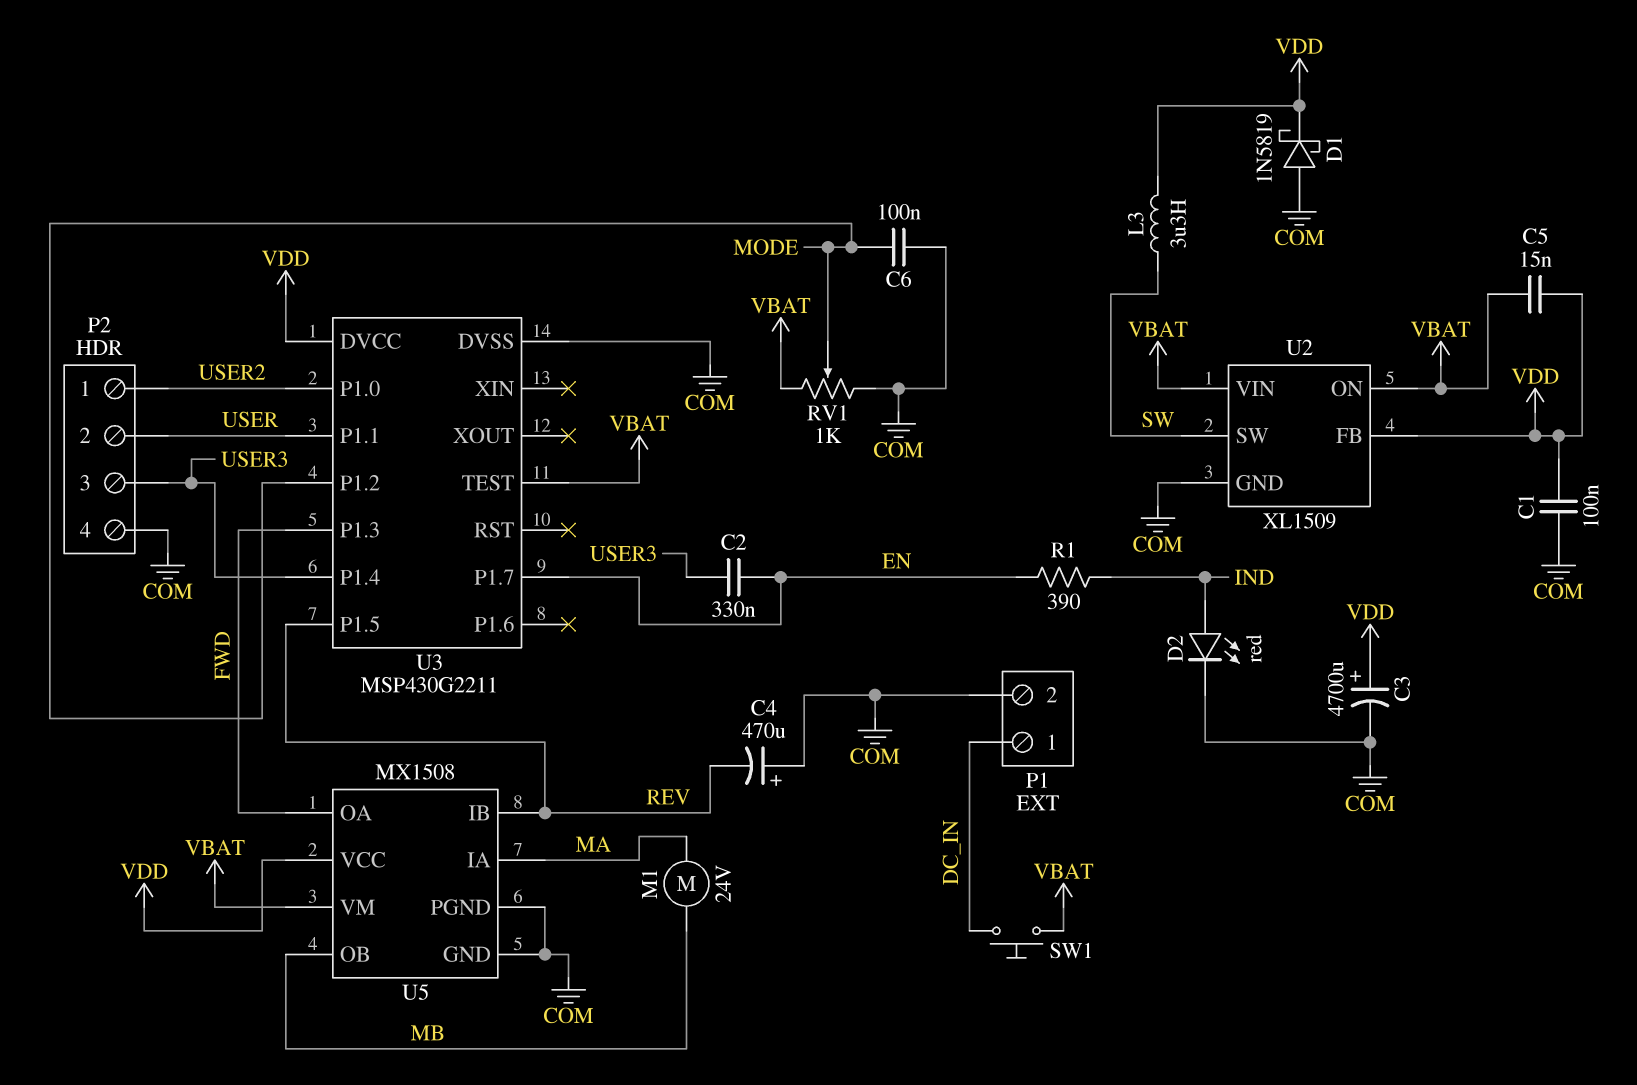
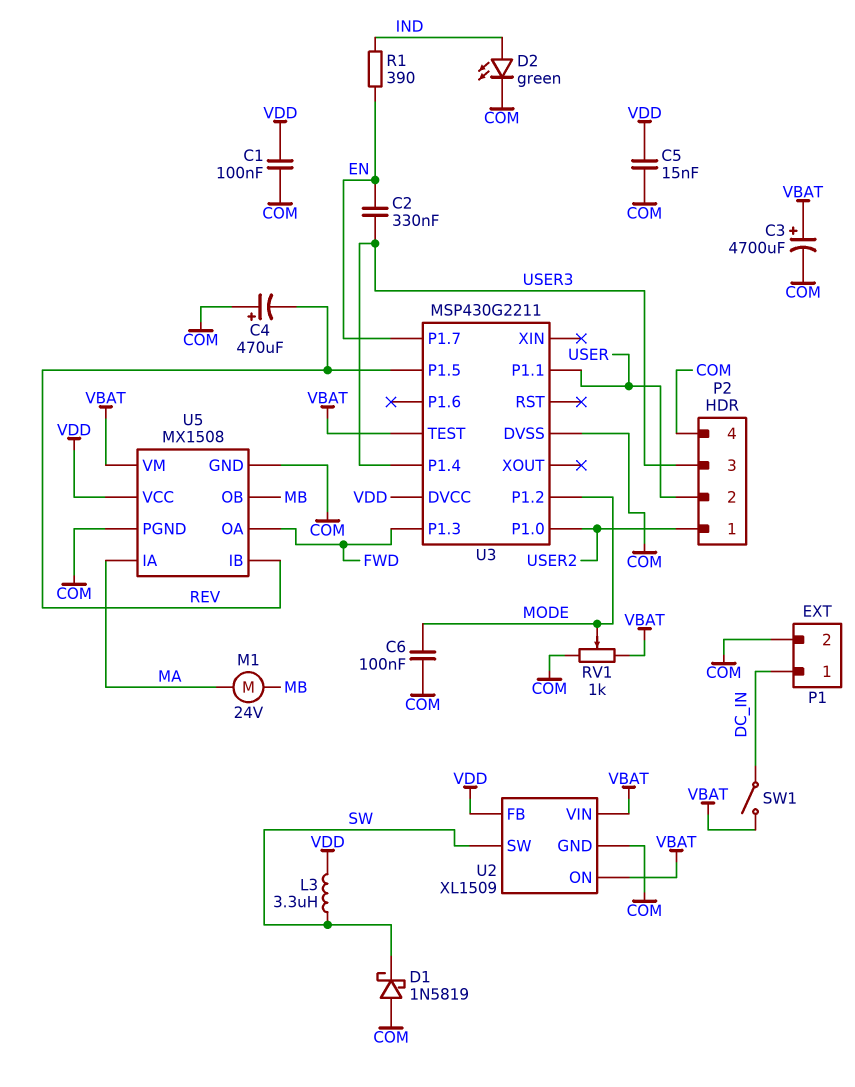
C3: 4700uF (plus VDD, minus COM) -> 4700uF (plus VBAT, minus COM)
C5: 15nF (VBAT, VDD) -> 15nF (COM, VDD)
D1: schottky 1N5819 (A COM, K VDD) -> schottky 1N5819 (A COM, K SW)
D2: LED red (A IND, K COM) -> LED green (A IND, K COM)
SW1: button (DC_IN, VBAT) -> switch (DC_IN, VBAT)

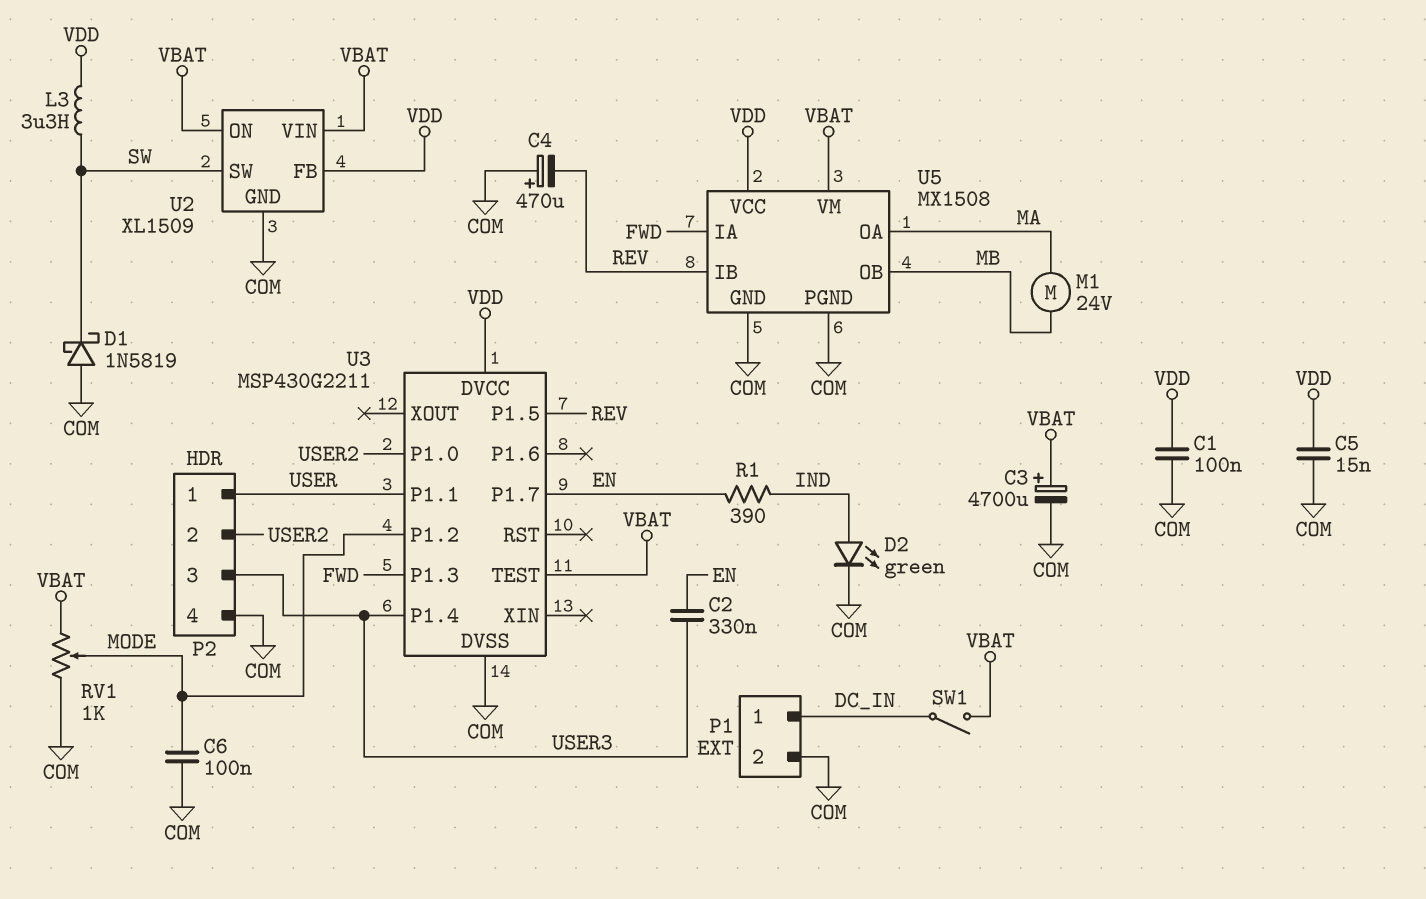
P2 pin 1: USER2 -> USER
P2 pin 2: USER -> USER2
U5 pin IA: MA -> FWD
U5 pin OA: FWD -> MA

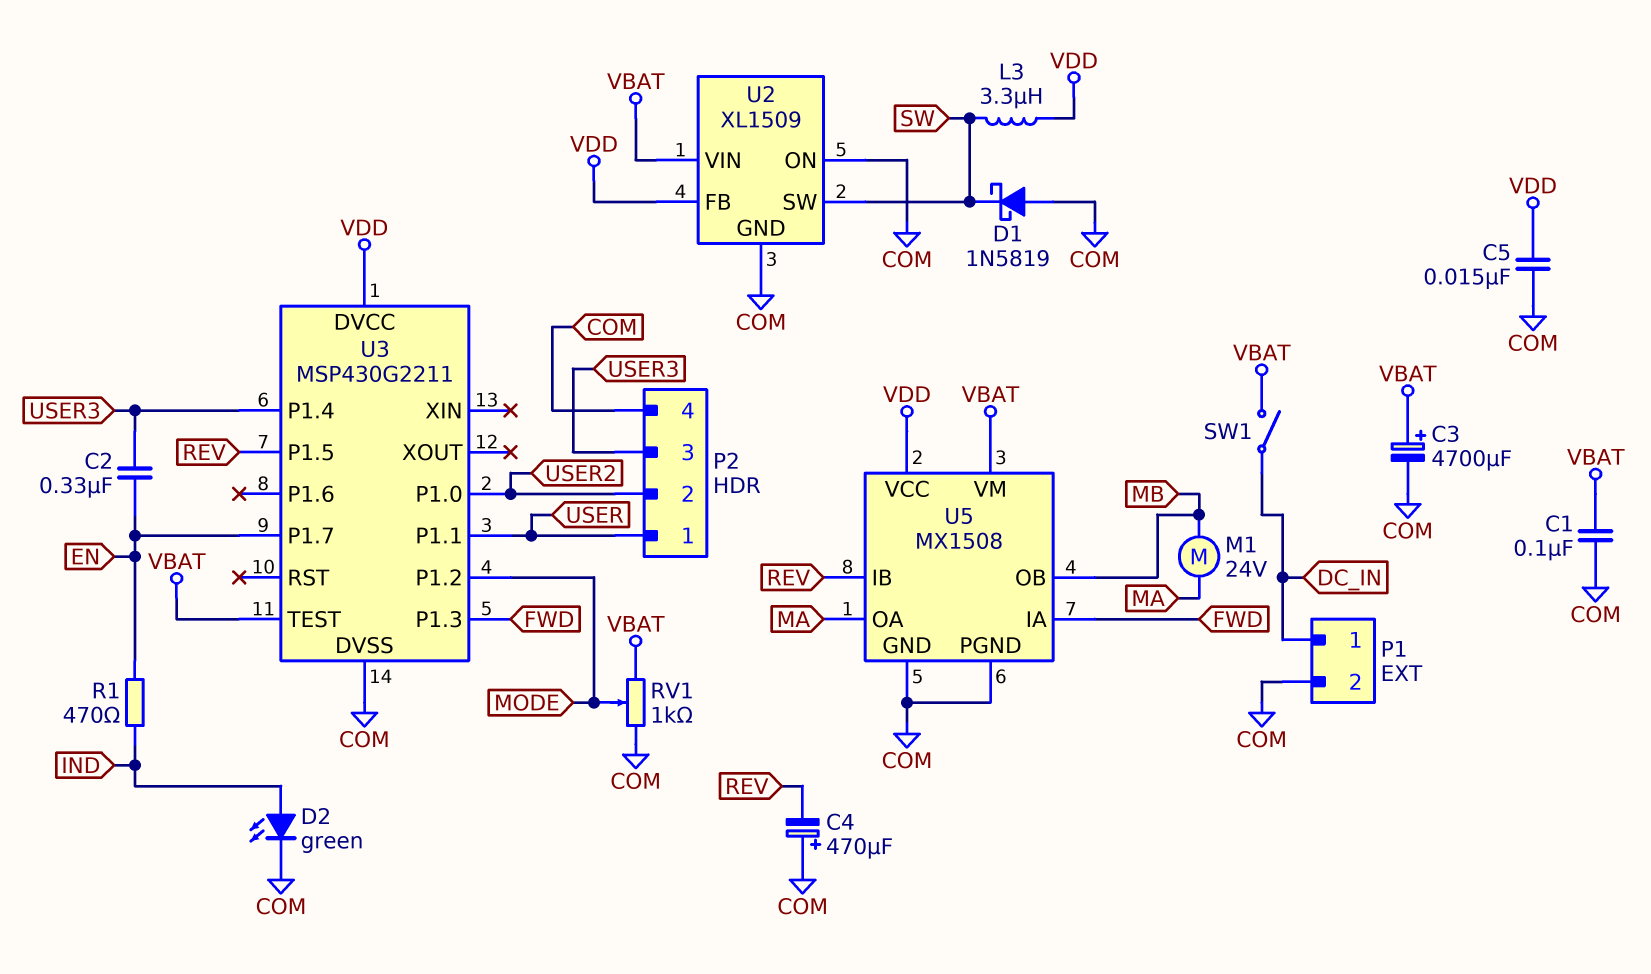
C1: 100nF (COM, VDD) -> 100nF (COM, VBAT)
C6: 100nF (COM, MODE) -> none
R1: 390 (EN, IND) -> 470 (EN, IND)
U2 pin ON: VBAT -> COM

